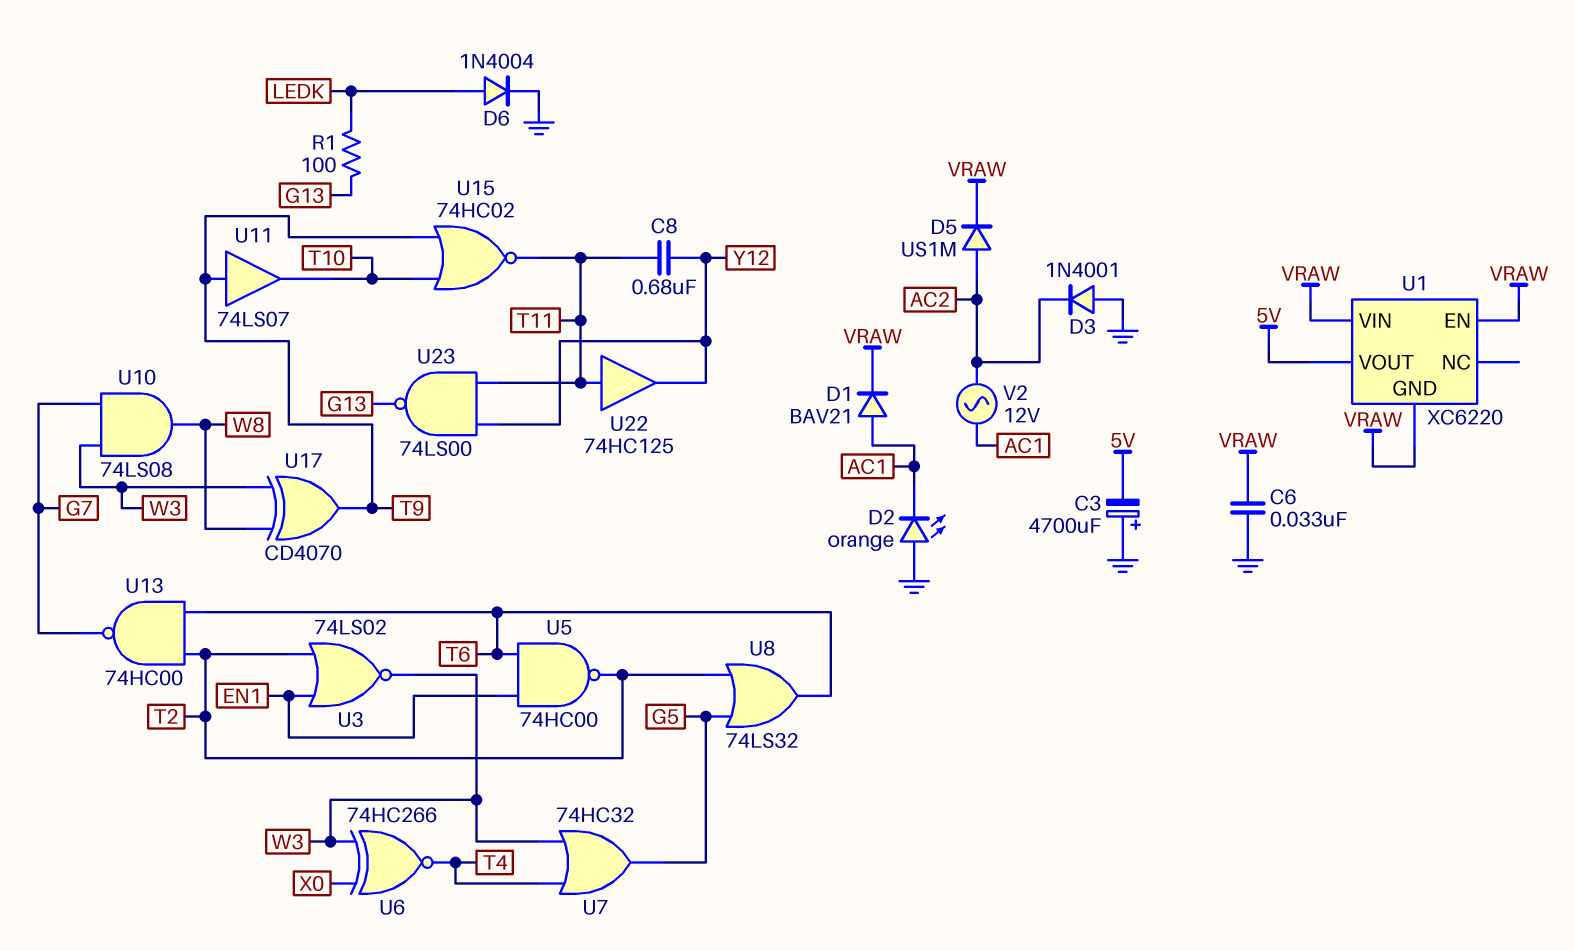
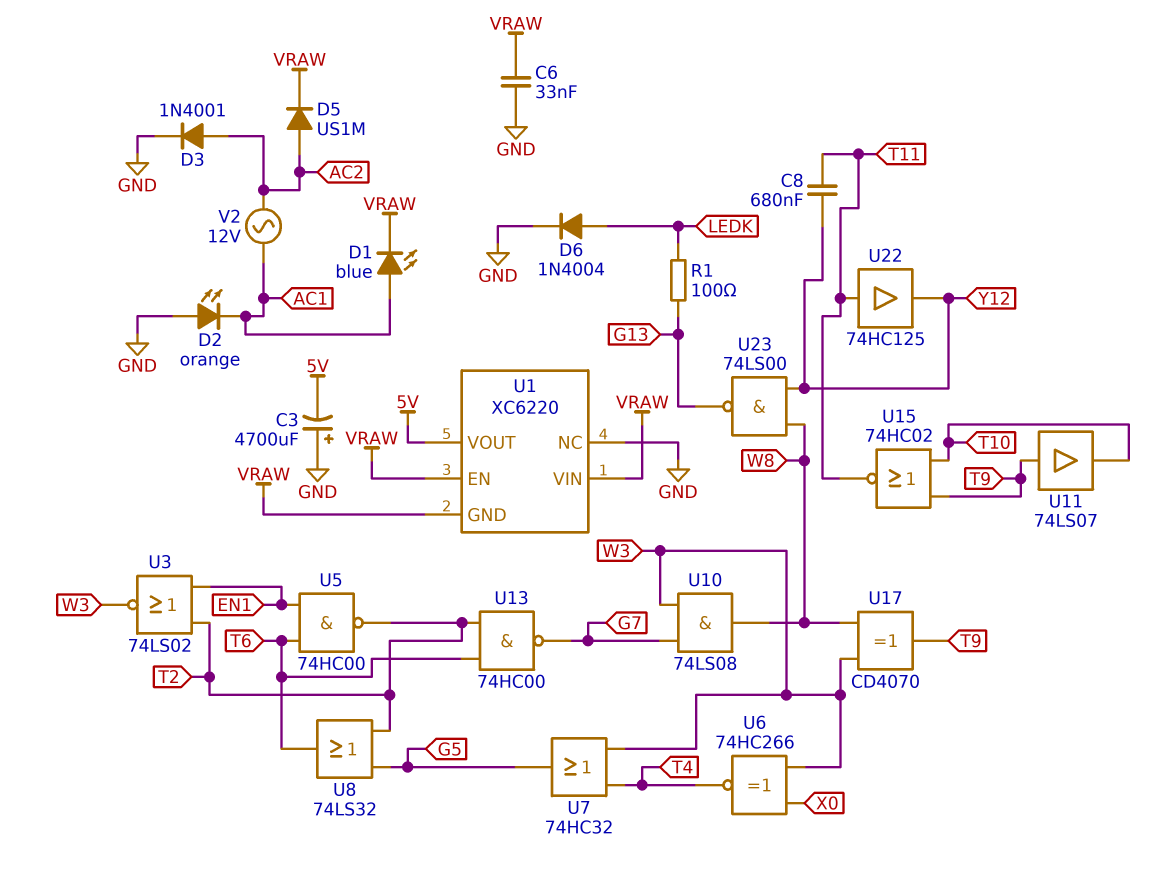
D1: diode BAV21 (A AC1, K VRAW) -> LED blue (A AC1, K VRAW)
D3: diode 1N4001 (A GND, K AC2) -> diode 1N4001 (A AC2, K GND)
U1 pin NC: none -> GND
U23: NAND 74LS00 (in T11, in Y12, out G13) -> NAND 74LS00 (in W8, in Y12, out G13)

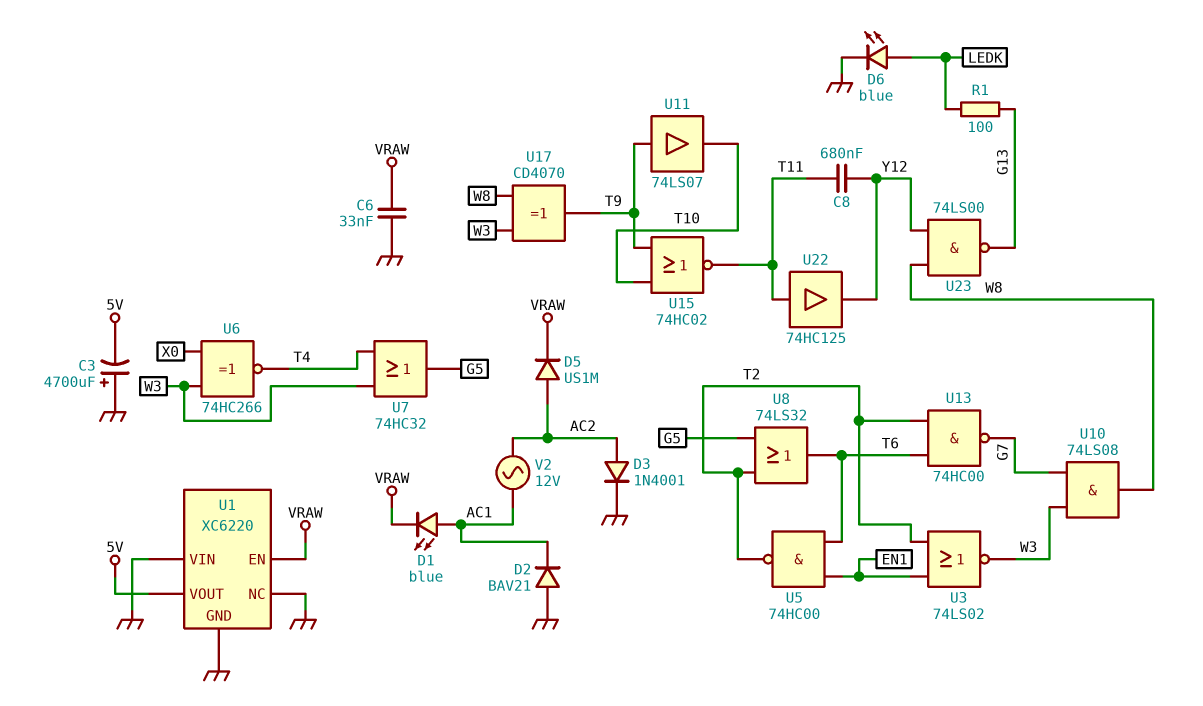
D2: LED orange (A GND, K AC1) -> diode BAV21 (A GND, K AC1)
D6: diode 1N4004 (A LEDK, K GND) -> LED blue (A LEDK, K GND)
U1 pin GND: VRAW -> GND
U1 pin VIN: VRAW -> GND

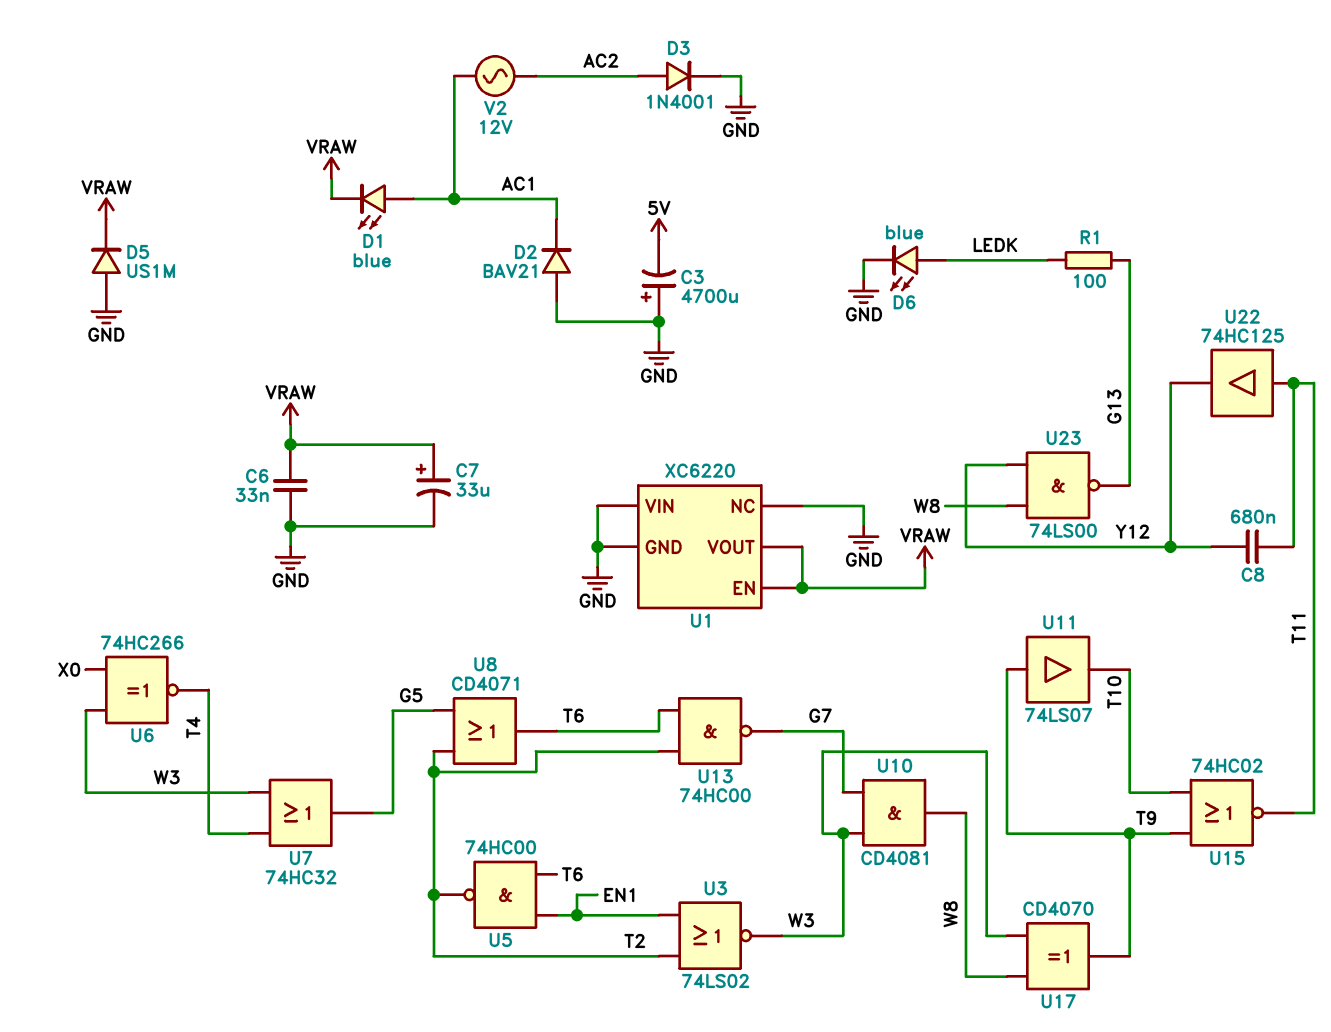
C7: none -> 33uF (plus VRAW, minus GND)
D5: diode US1M (A AC2, K VRAW) -> diode US1M (A GND, K VRAW)
U1 pin VOUT: 5V -> VRAW
U8: OR 74LS32 (in G5, in T2, out T6) -> OR CD4071 (in G5, in T2, out T6)
U10: AND 74LS08 (in G7, in W3, out W8) -> AND CD4081 (in G7, in W3, out W8)

